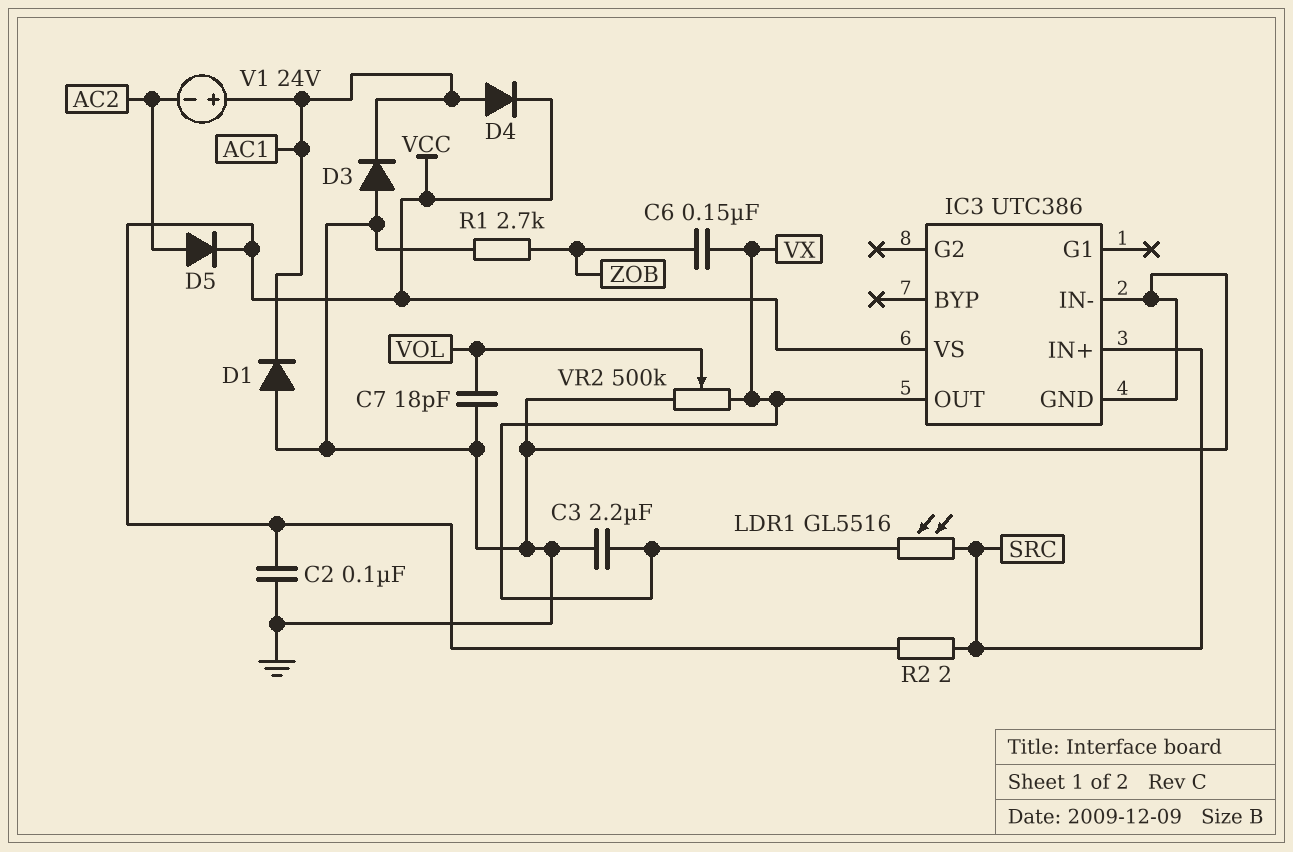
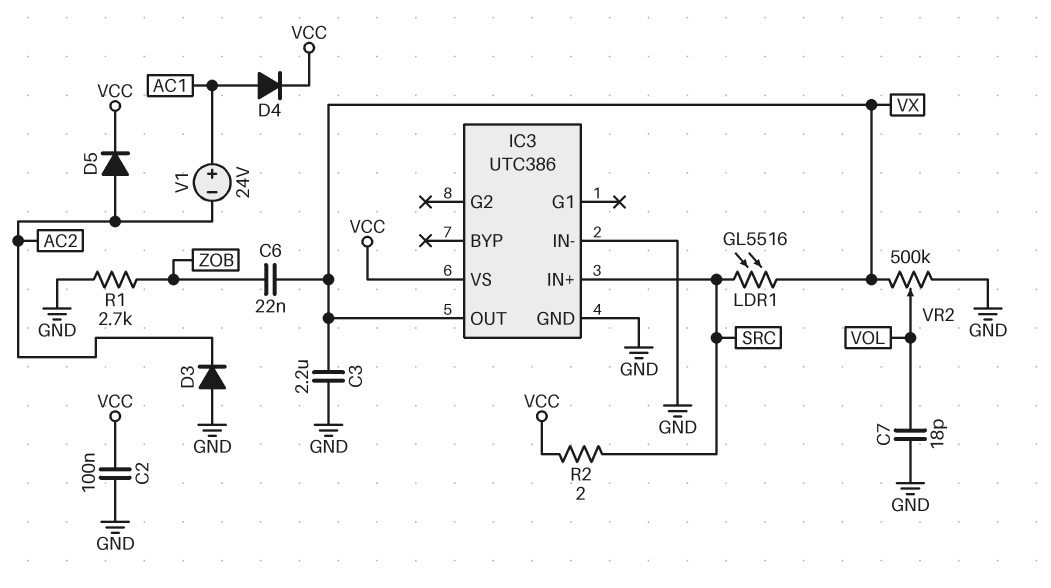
C6: 150nF (VX, ZOB) -> 22nF (VX, ZOB)
D1: diode (A GND, K AC1) -> none
D3: diode (A GND, K AC1) -> diode (A GND, K AC2)

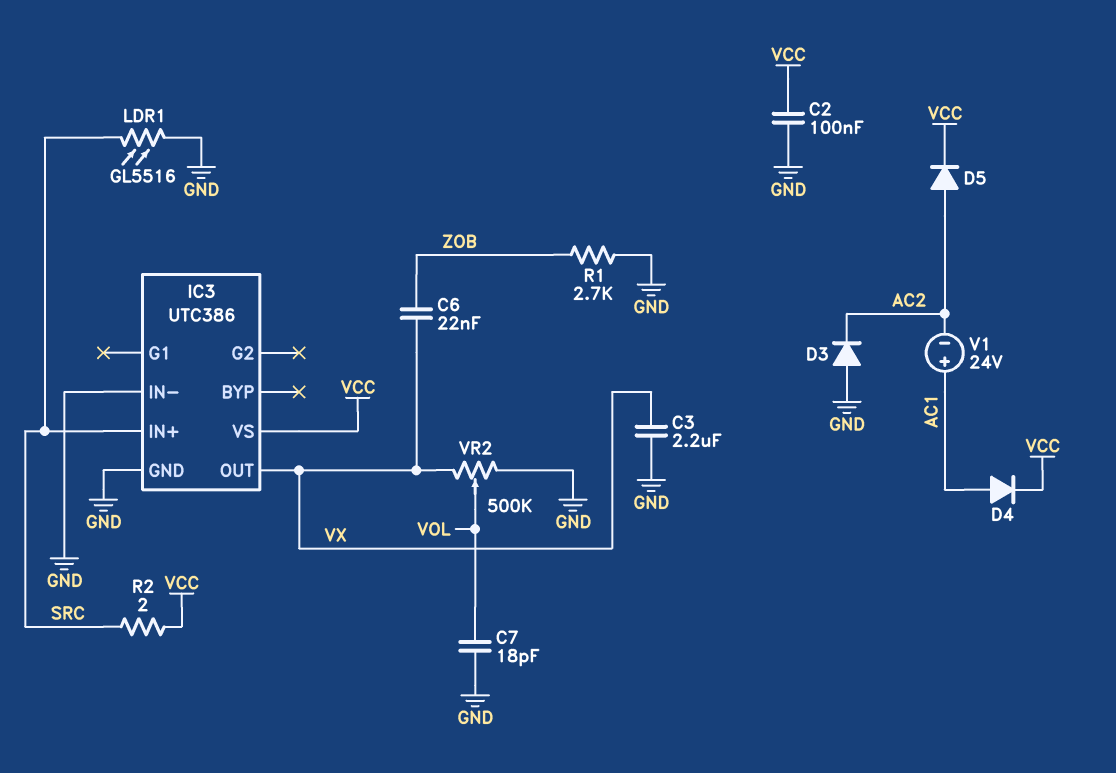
LDR1: GL5516 (SRC, VX) -> GL5516 (GND, SRC)

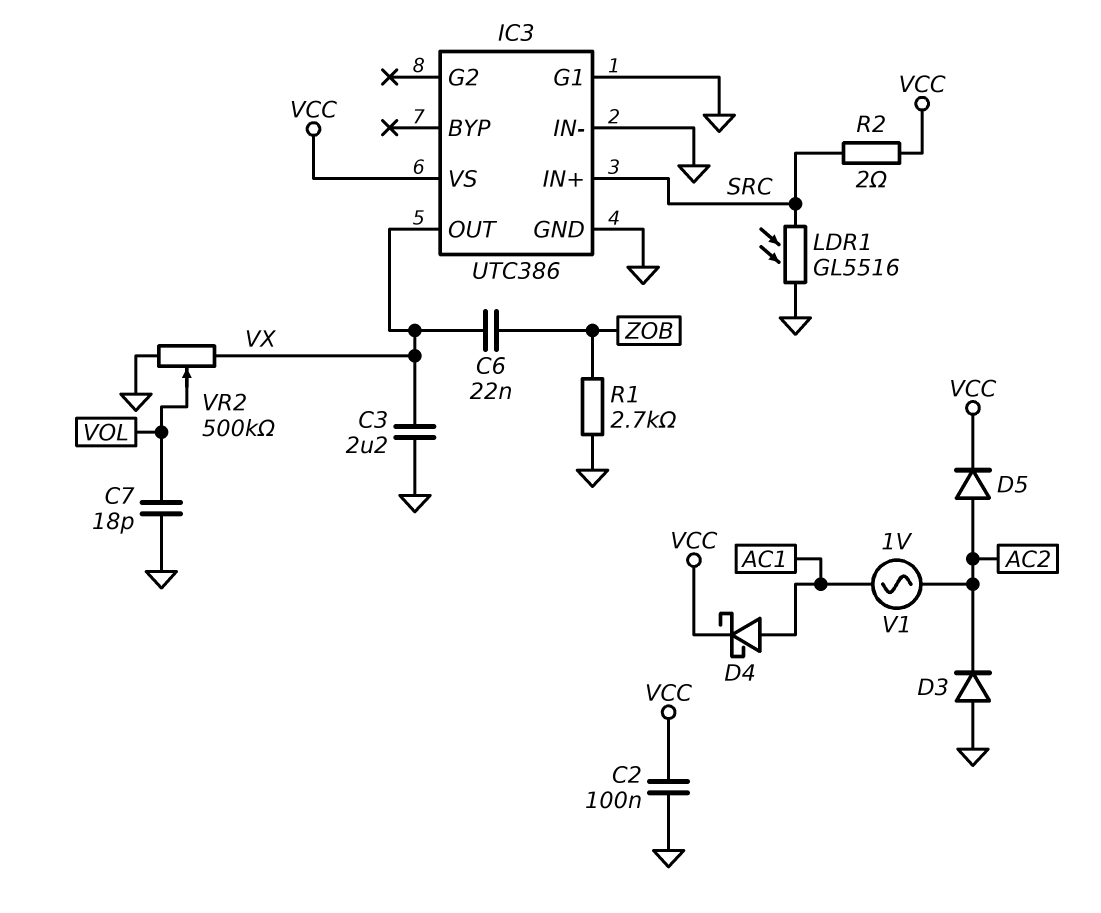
D4: diode (A AC1, K VCC) -> schottky (A AC1, K VCC)
IC3 pin G1: none -> GND
V1: 24V (plus AC1, minus AC2) -> AC 1V (AC1, AC2)

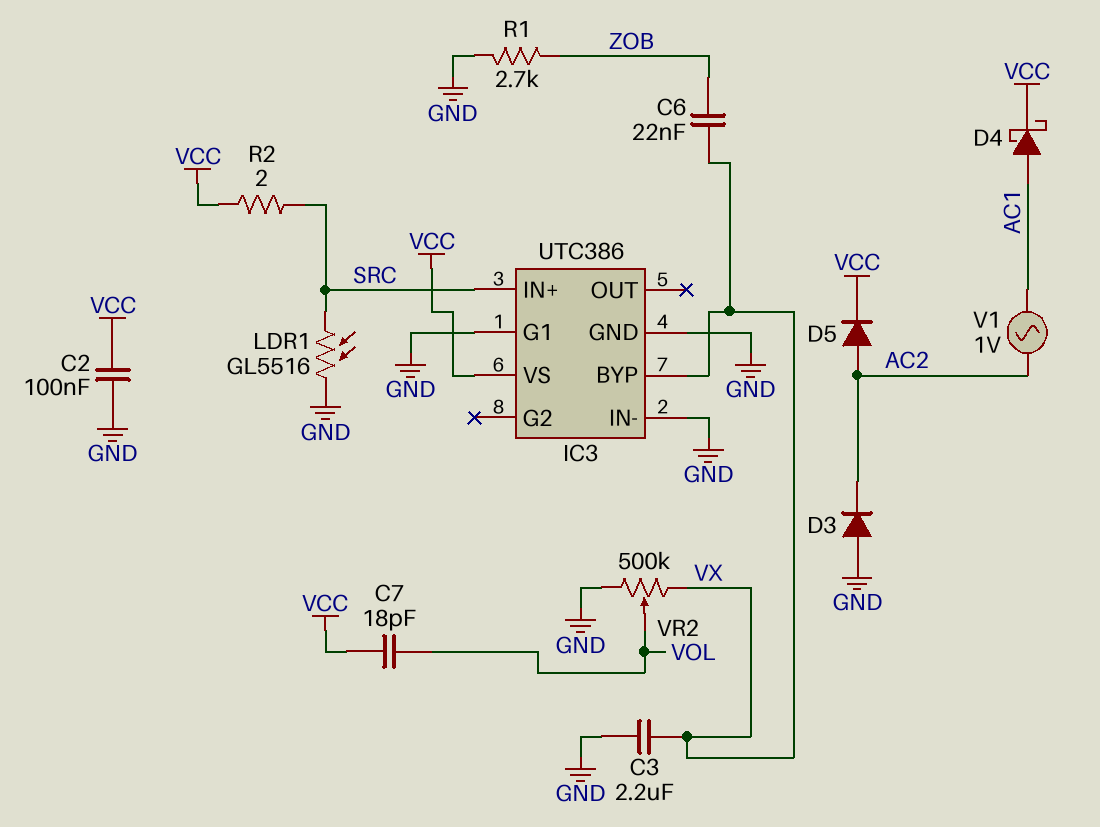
C7: 18pF (GND, VOL) -> 18pF (VCC, VOL)
IC3 pin BYP: none -> VX
IC3 pin OUT: VX -> none

